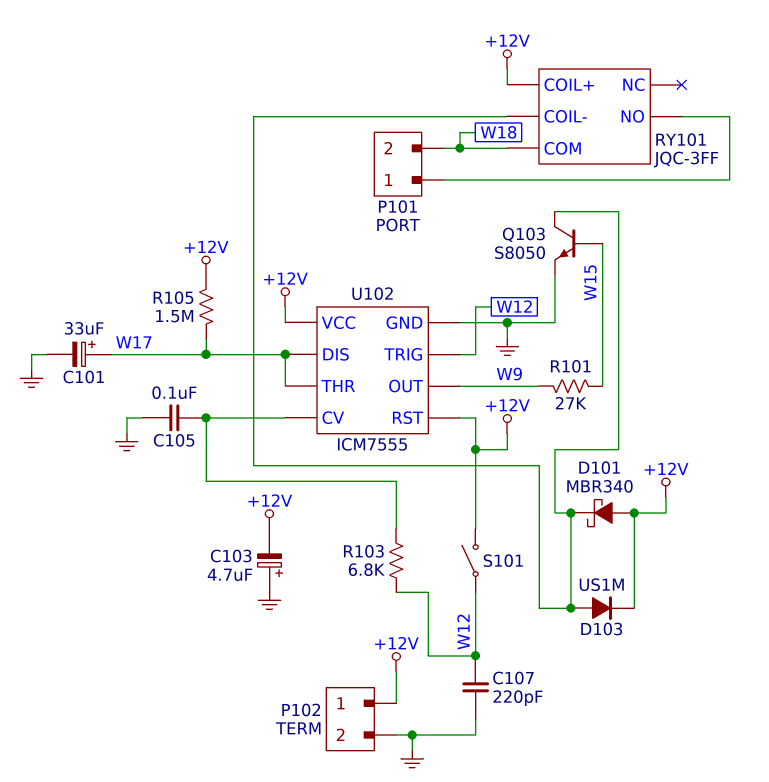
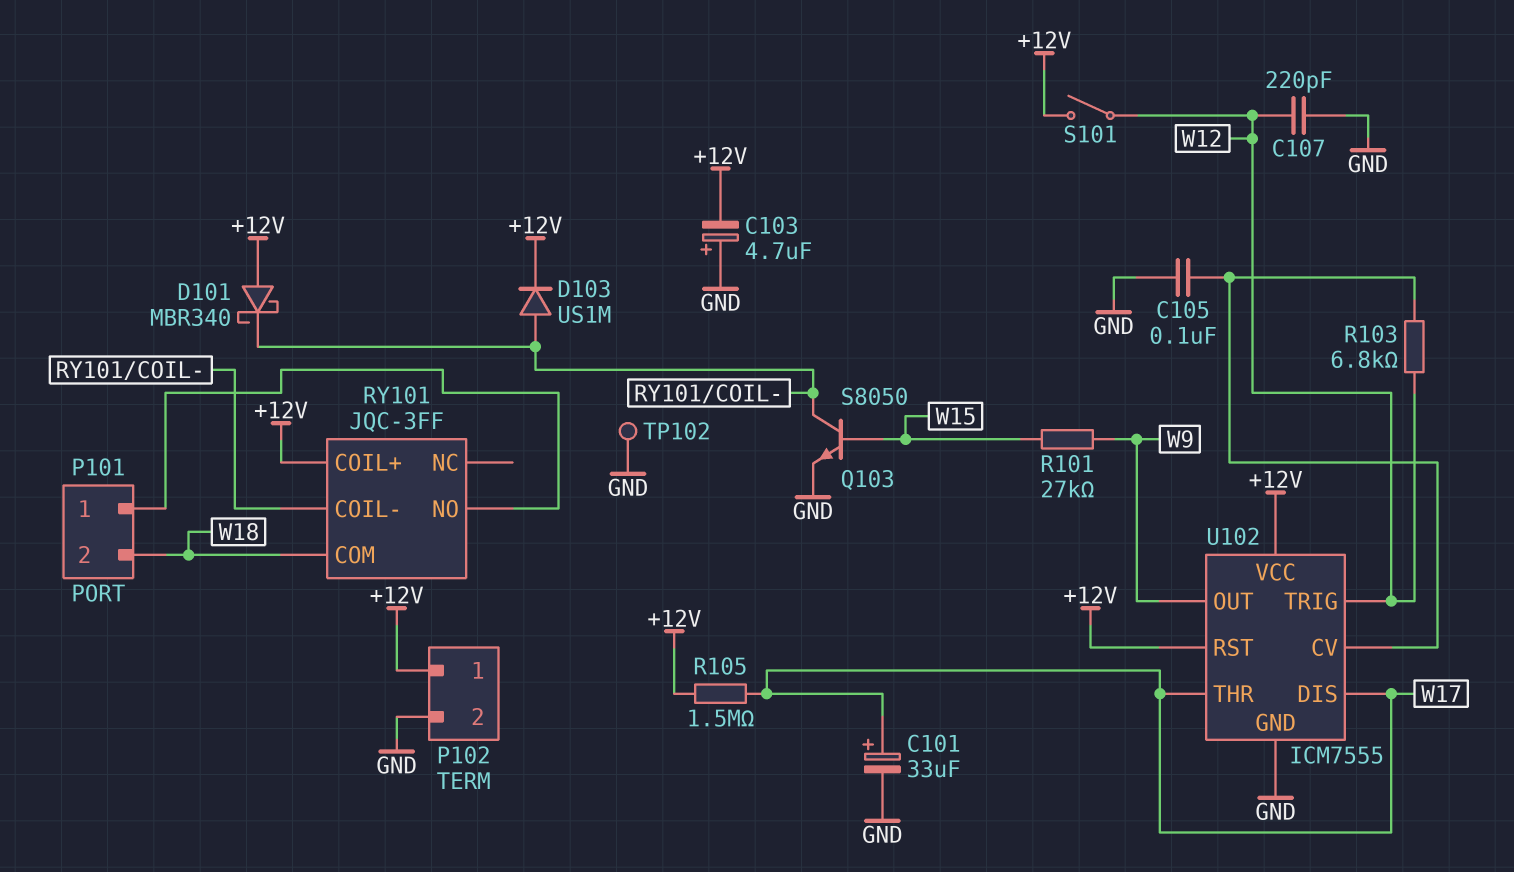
TP102: none -> test point (GND)

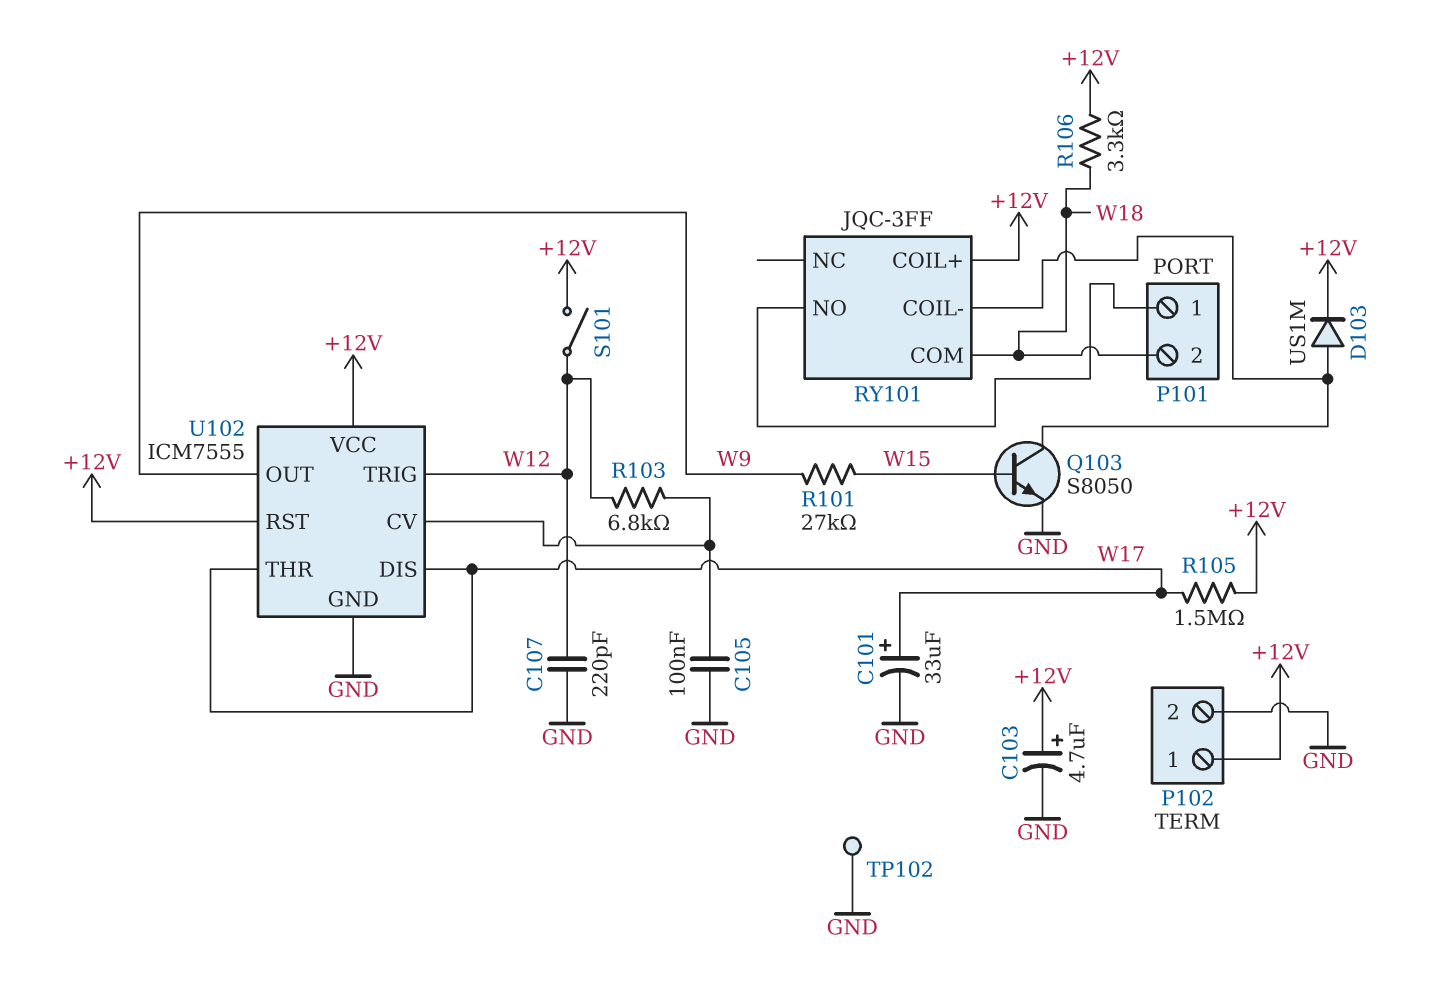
C103: 4.7uF (plus GND, minus +12V) -> 4.7uF (plus +12V, minus GND)
D101: schottky MBR340 (A +12V, K RY101/COIL-) -> none
R106: none -> 3.3k (+12V, W18)

